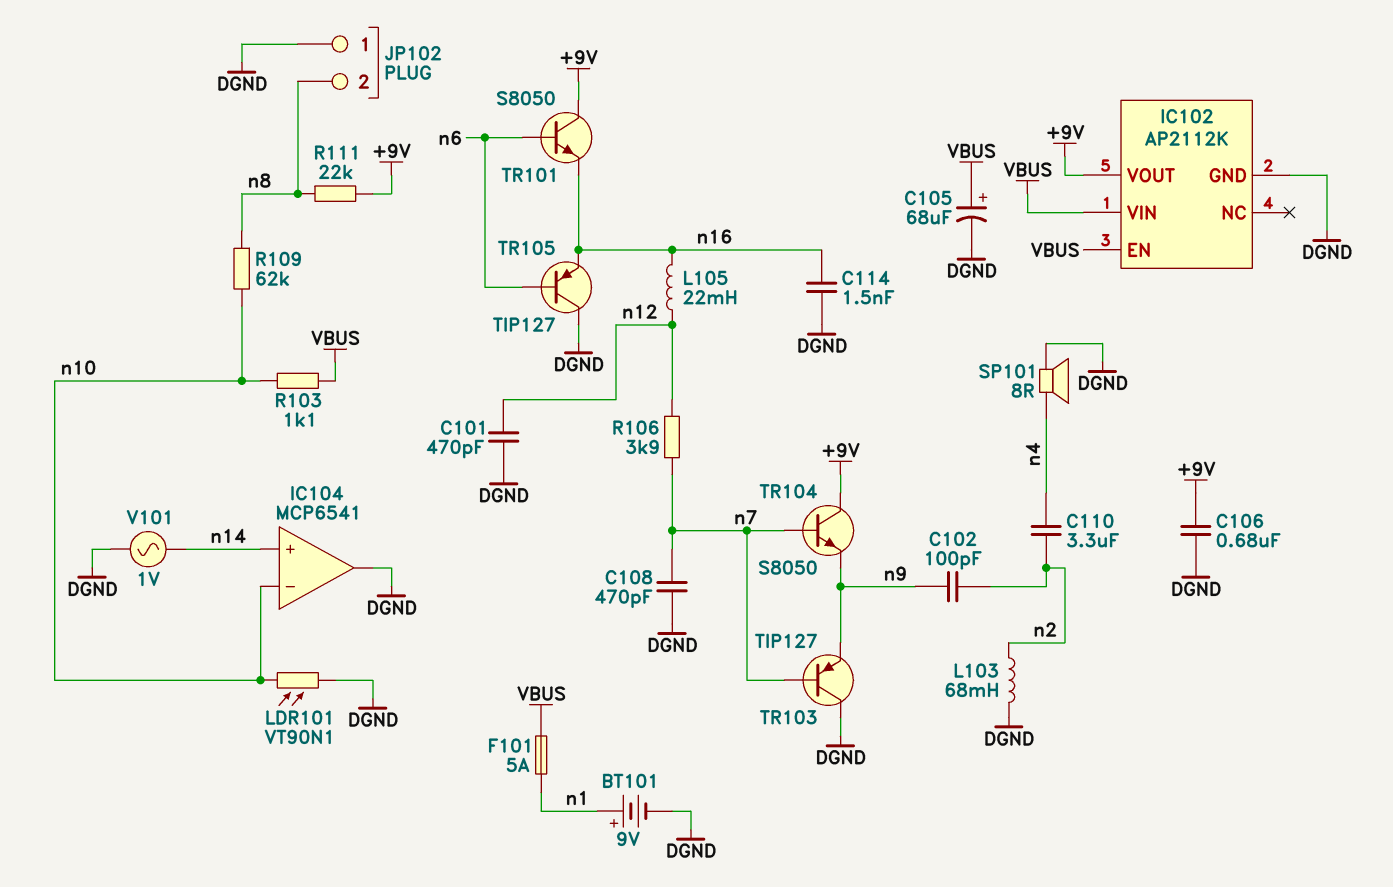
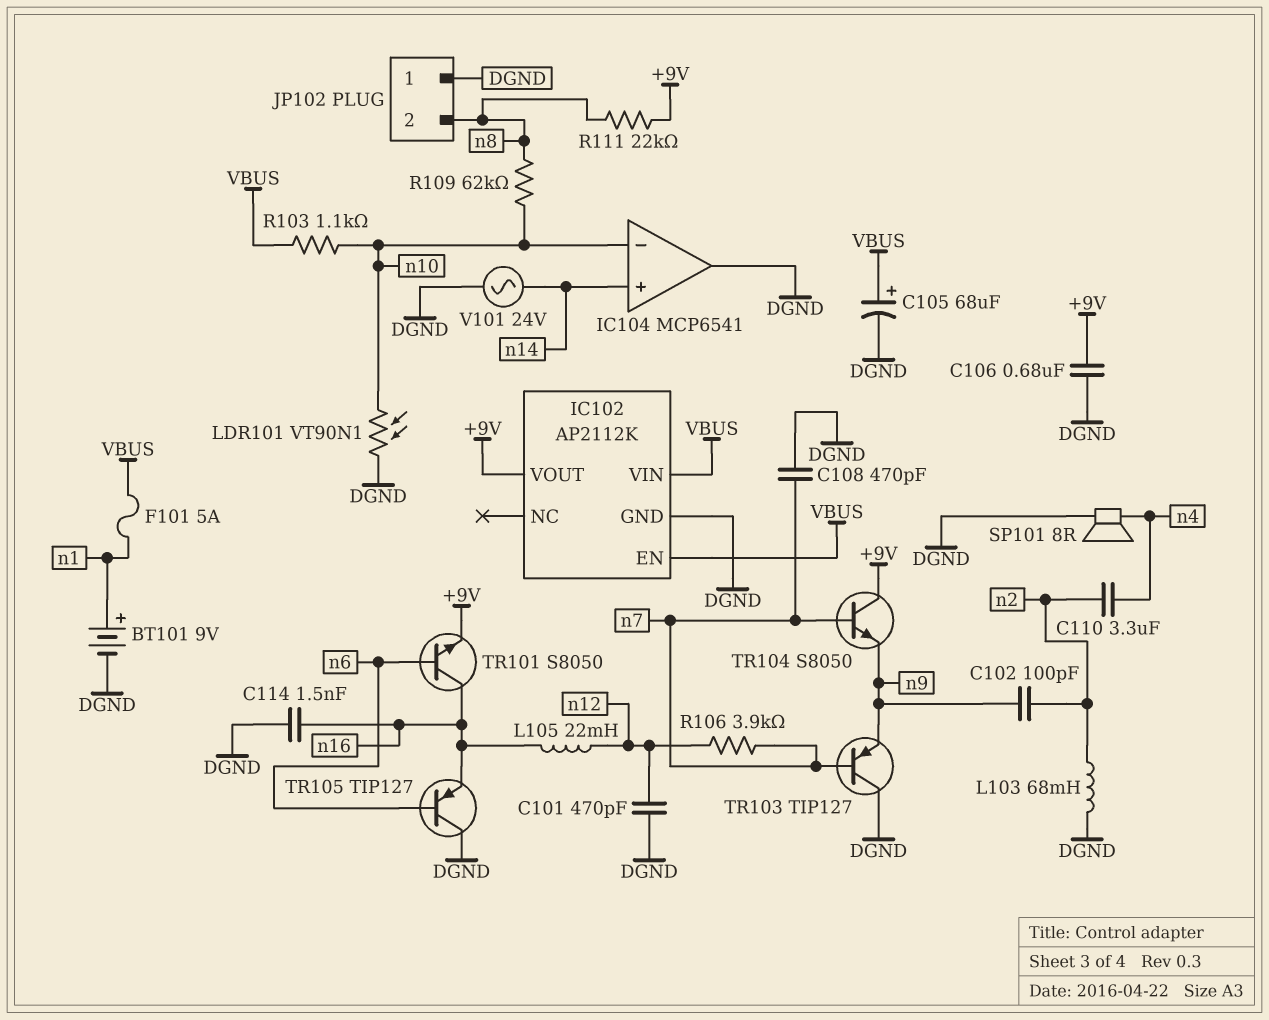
TR101: NPN S8050 (B n6, C +9V, E n16) -> NPN S8050 (B n6, C n16, E +9V)
V101: AC 1V (DGND, n14) -> AC 24V (DGND, n14)

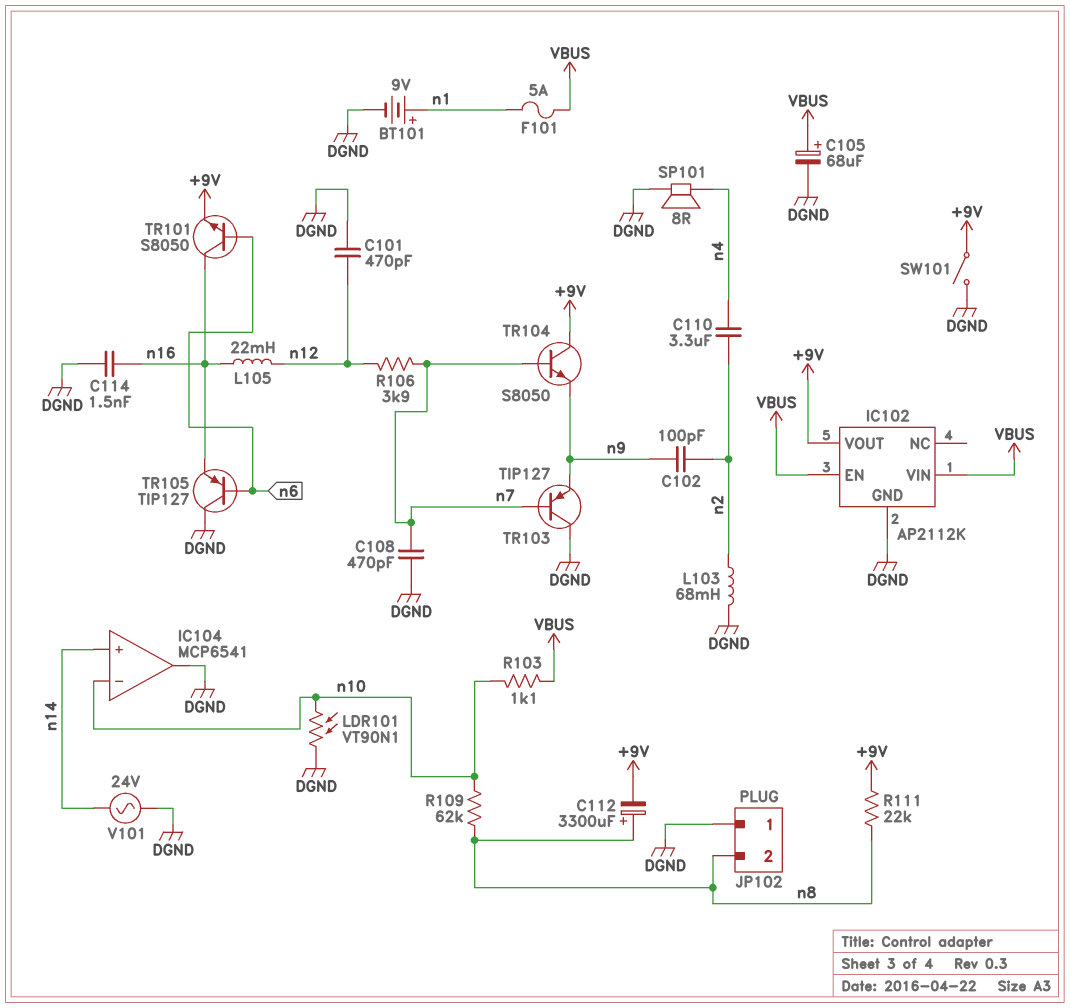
C106: 680nF (+9V, DGND) -> none
C112: none -> 3300uF (plus n8, minus +9V)
SW101: none -> switch (+9V, DGND)

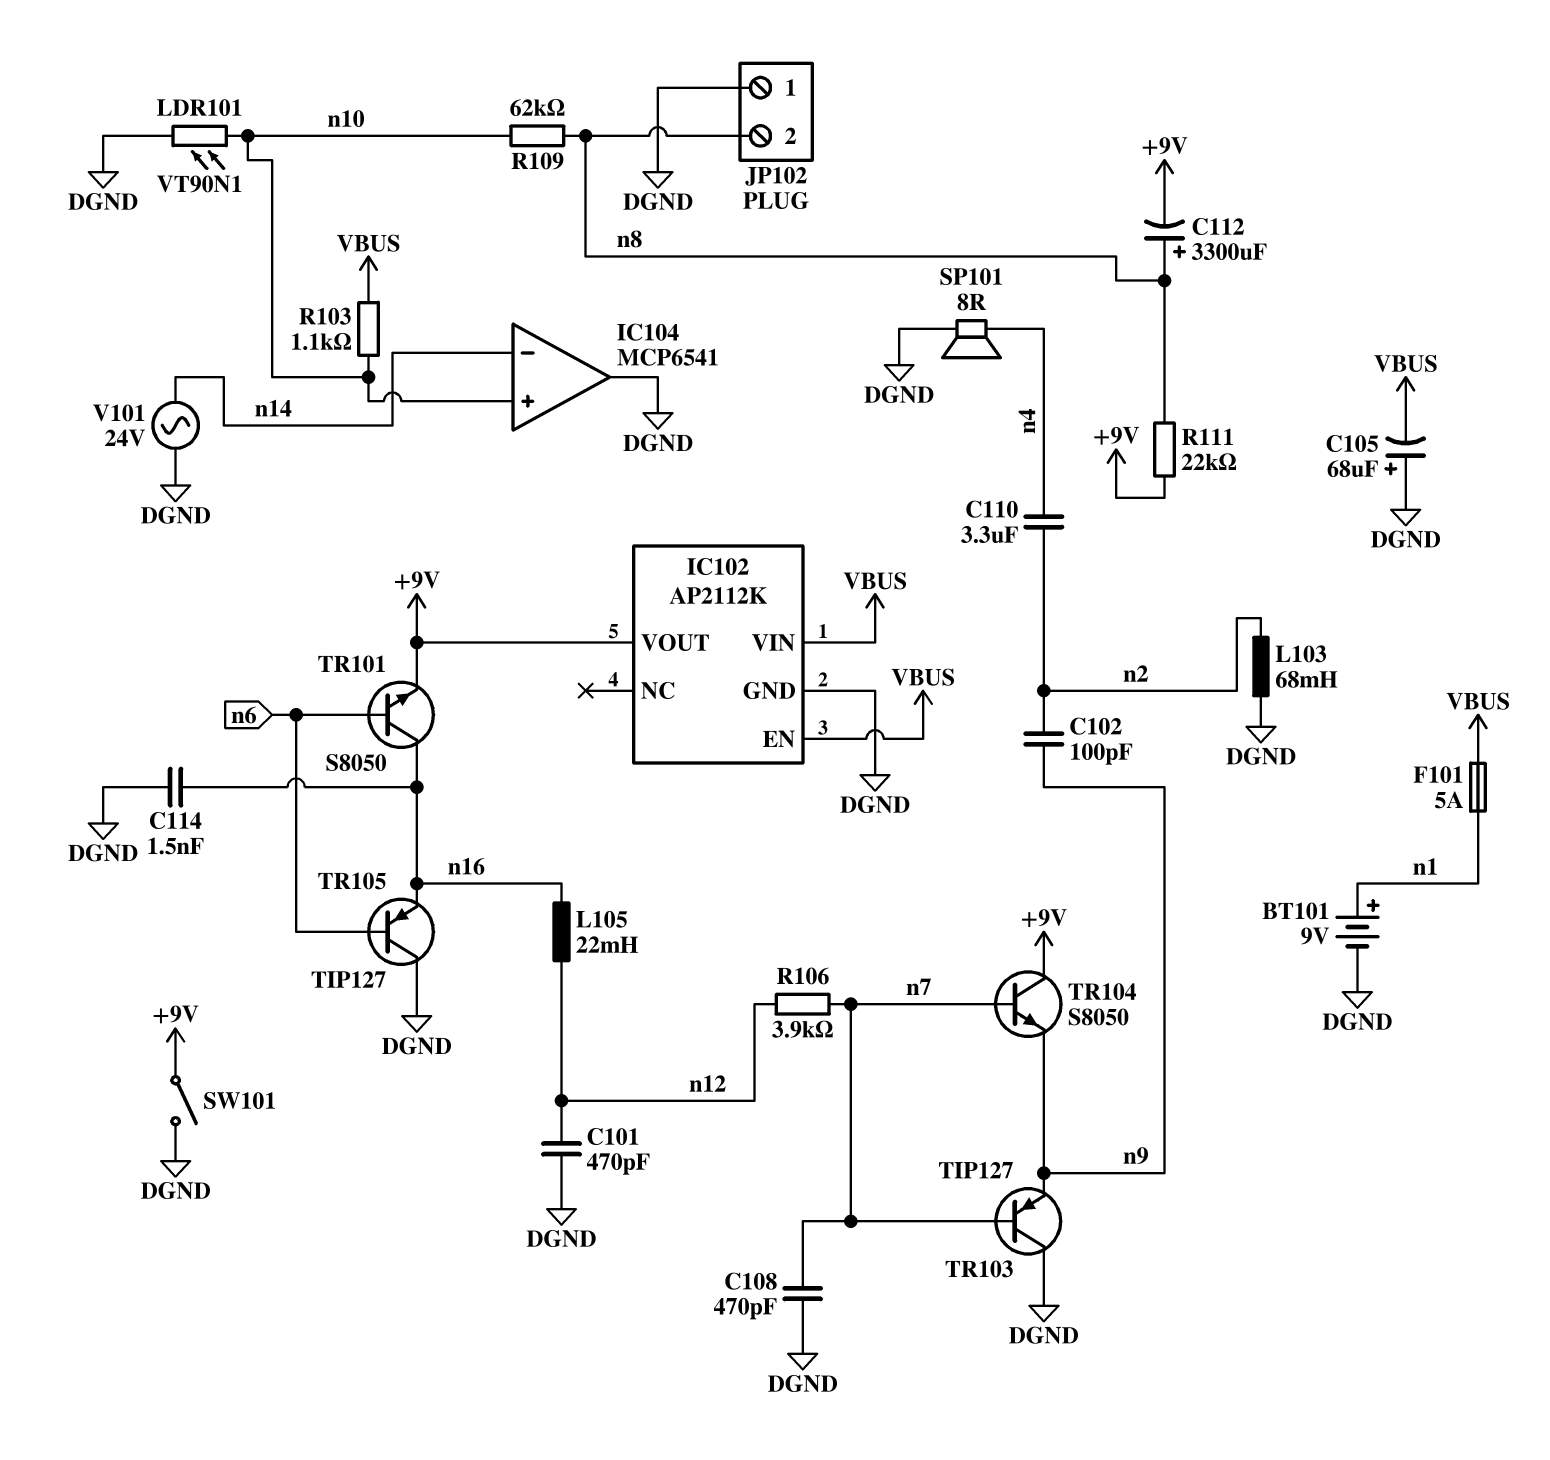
C105: 68uF (plus VBUS, minus DGND) -> 68uF (plus DGND, minus VBUS)
IC104 pin in+: n14 -> n10
IC104 pin in-: n10 -> n14

